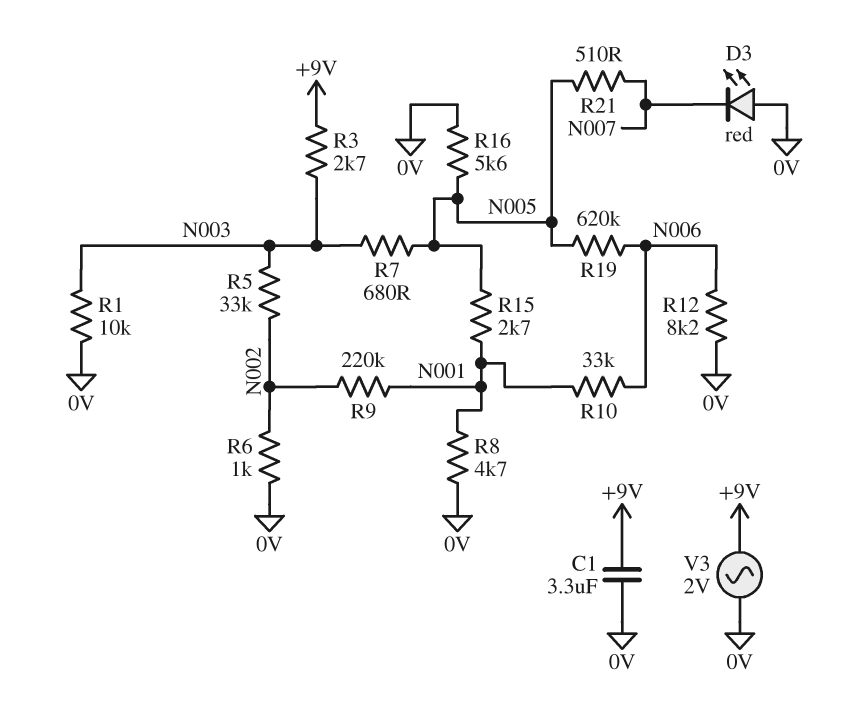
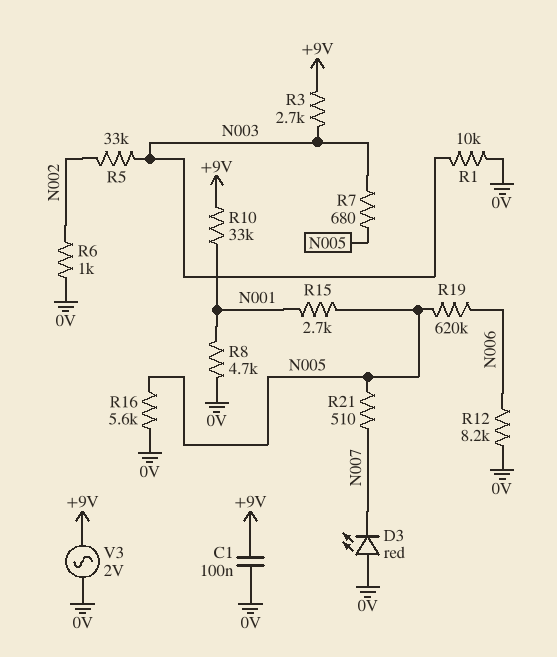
C1: 3.3uF (+9V, 0V) -> 100nF (+9V, 0V)
R9: 220k (N001, N002) -> none
R10: 33k (N001, N006) -> 33k (+9V, N001)

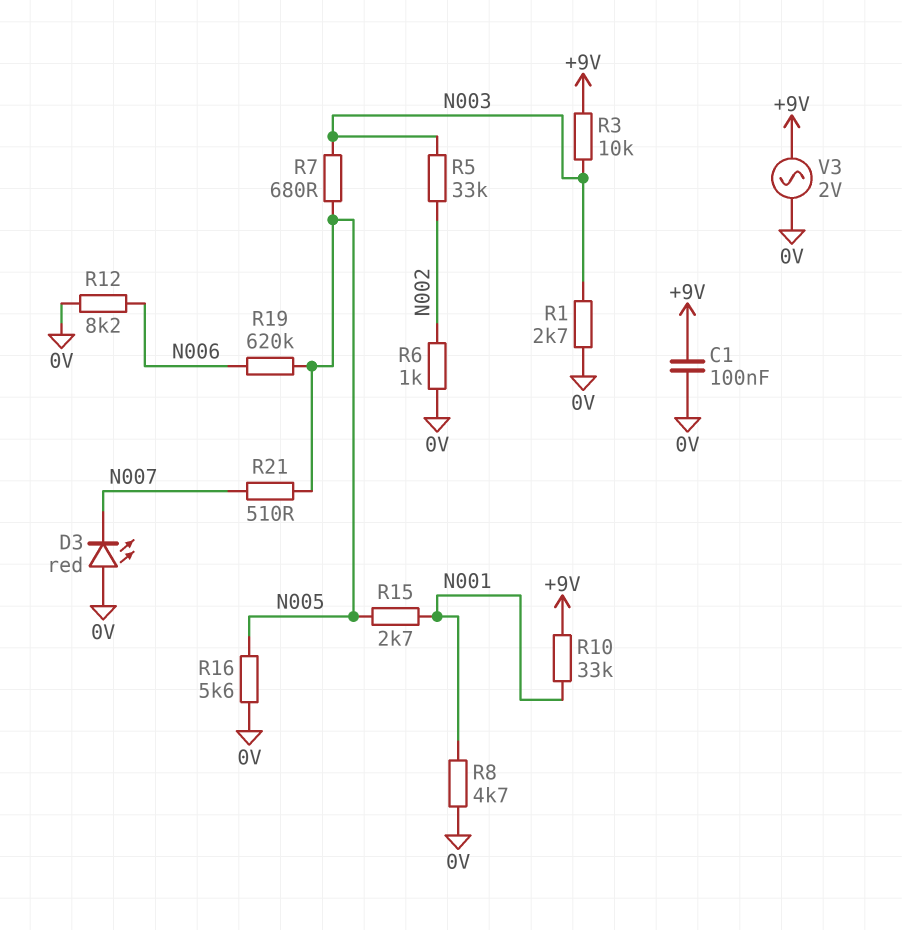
R1: 10k (0V, N003) -> 2.7k (0V, N003)
R3: 2.7k (+9V, N003) -> 10k (+9V, N003)

